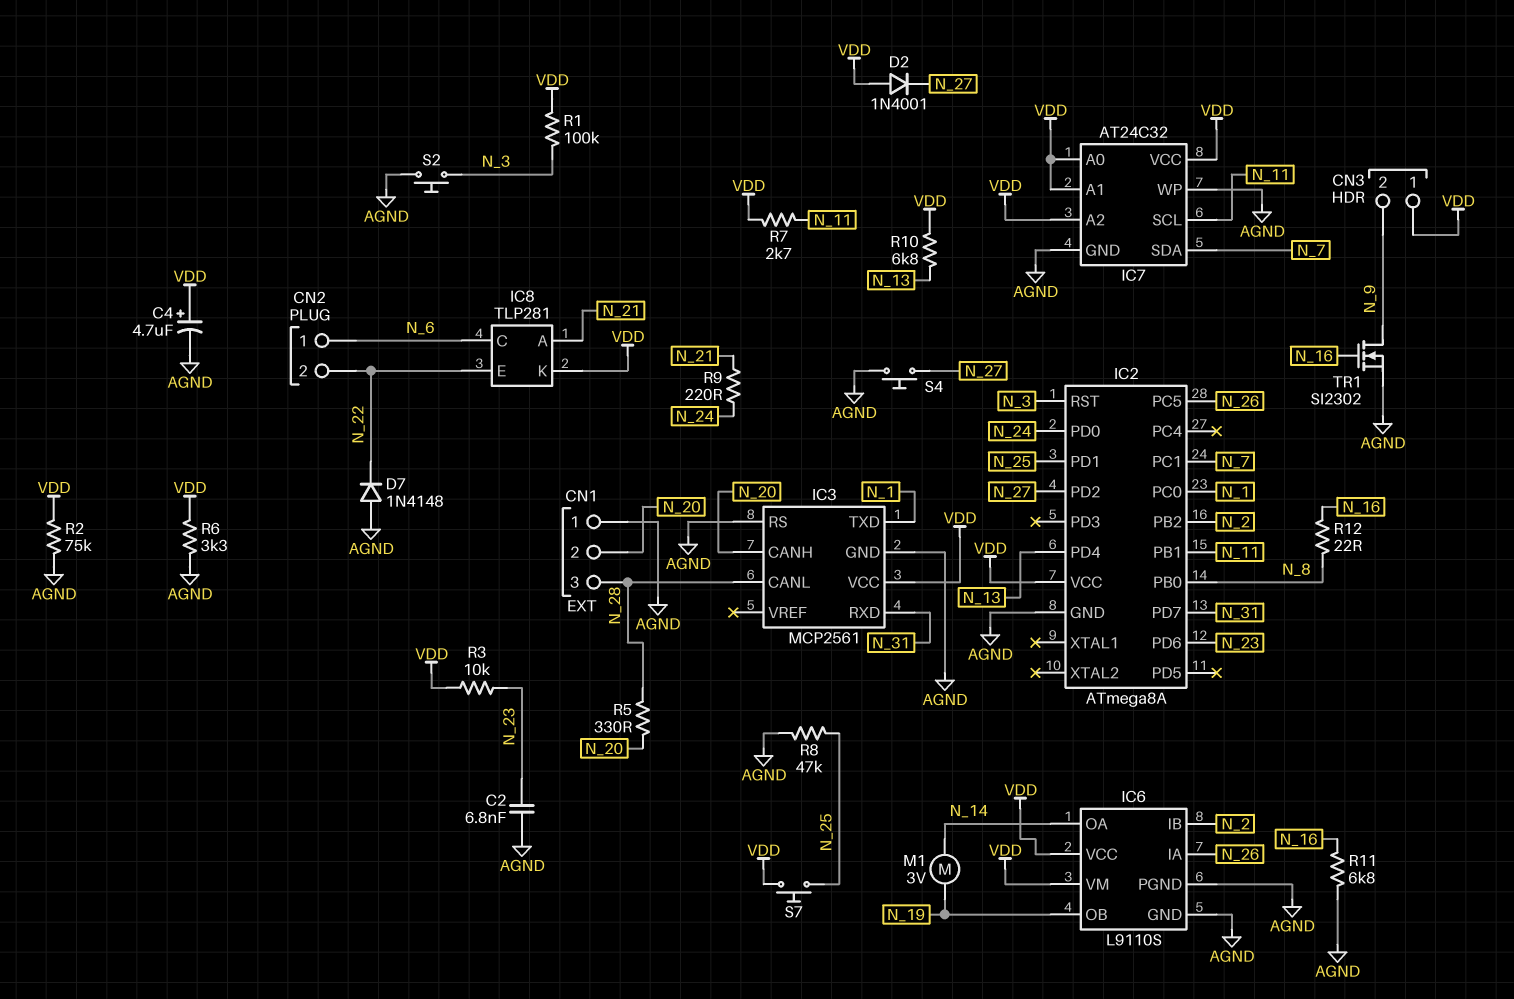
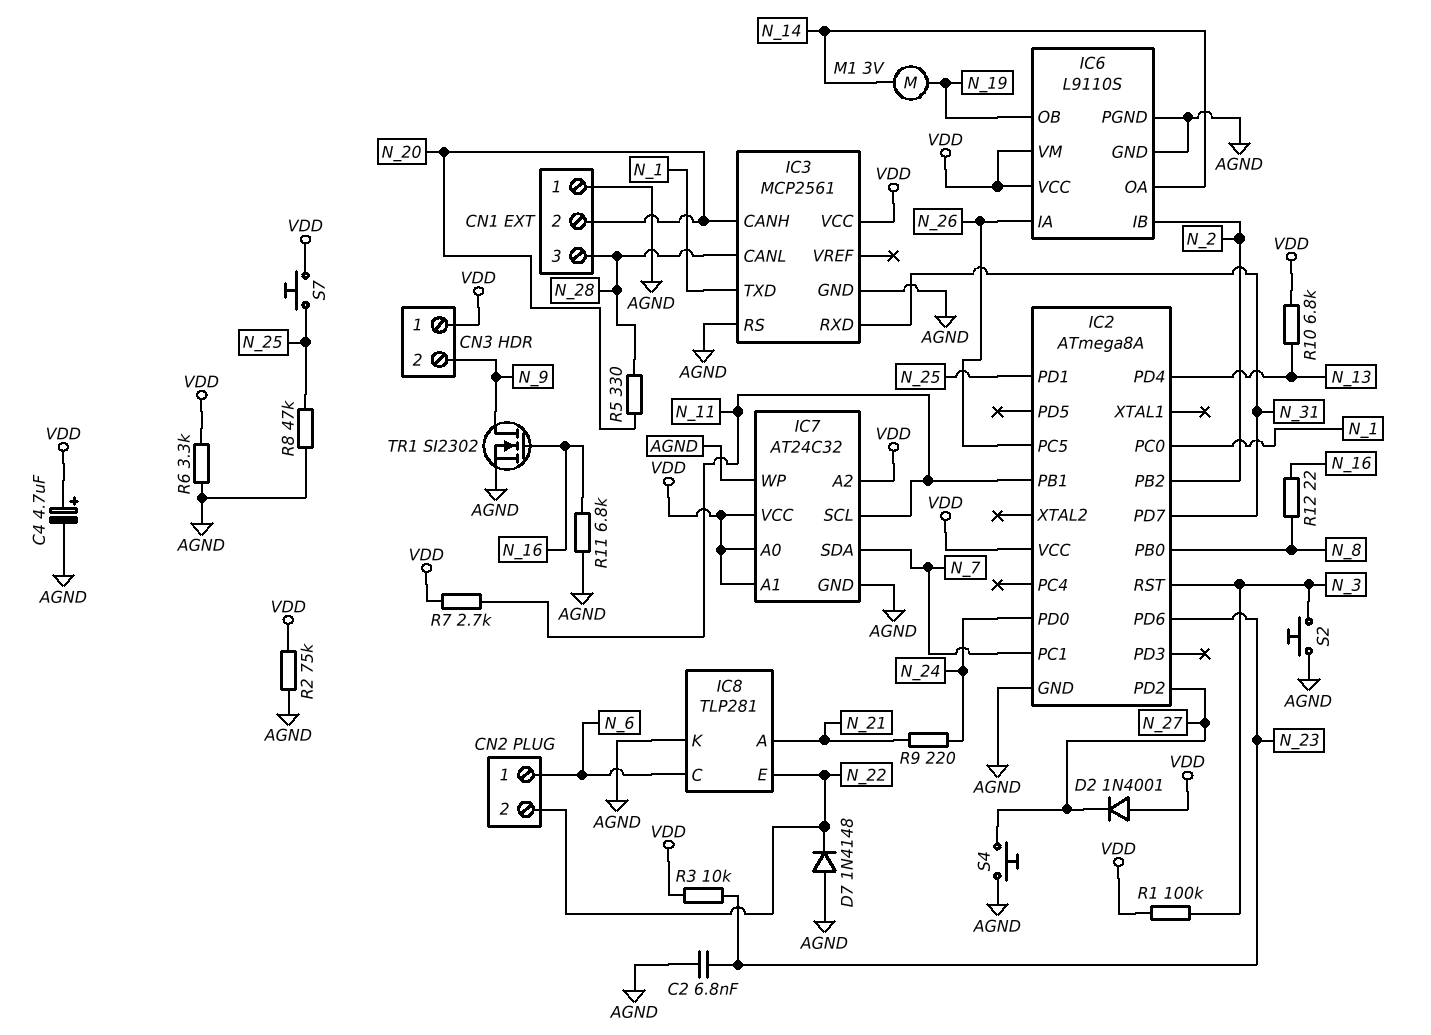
IC8 pin K: VDD -> AGND

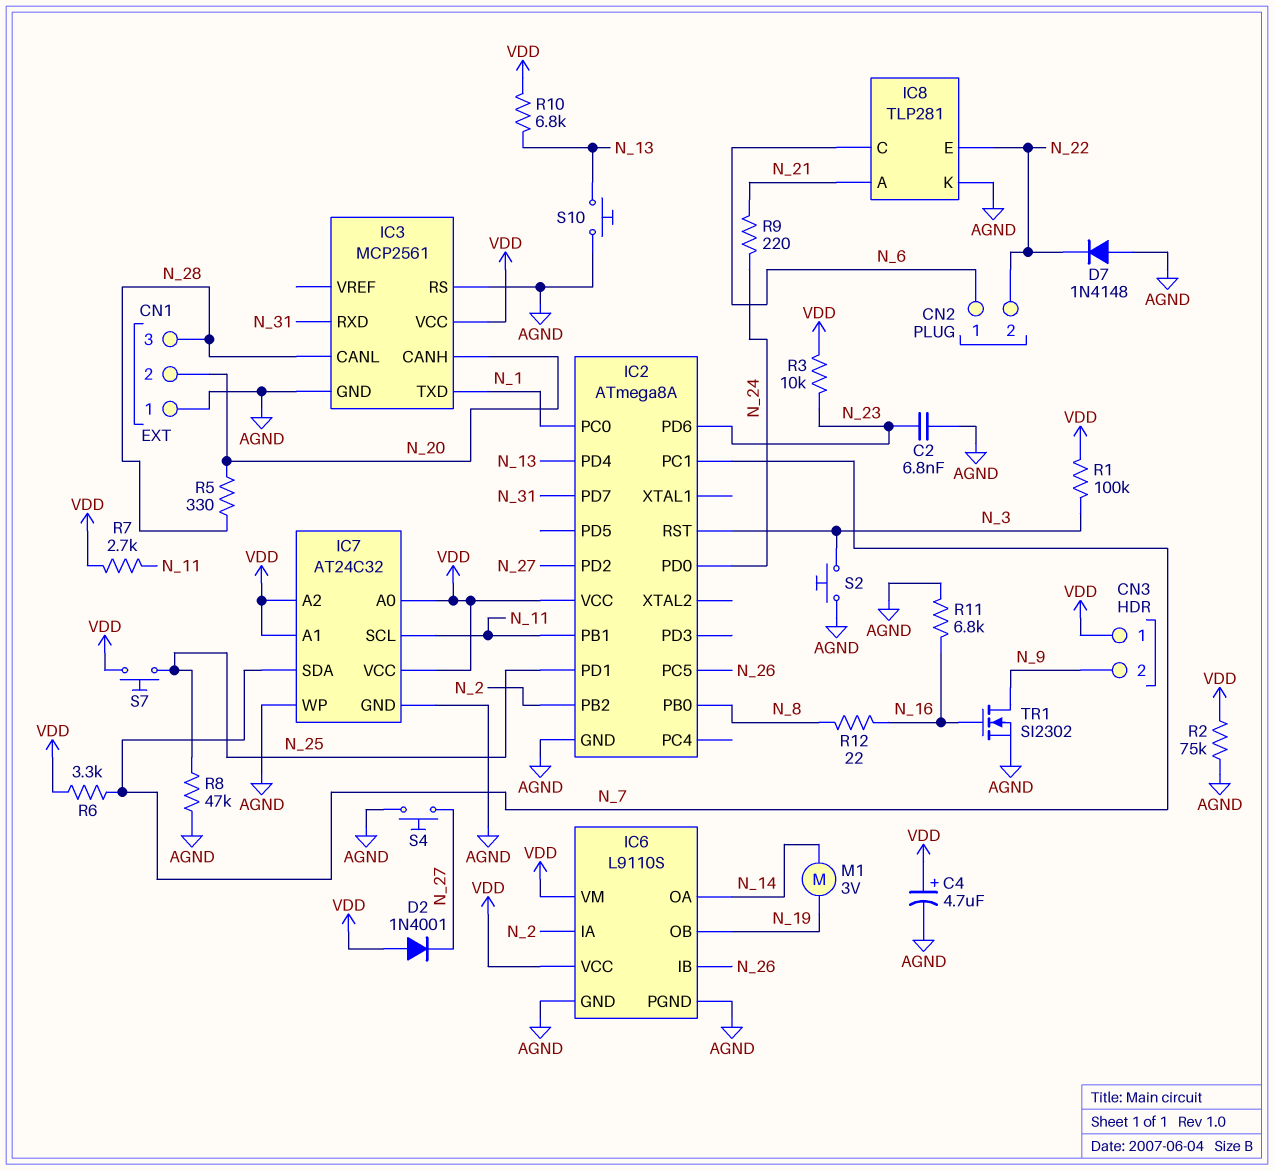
IC6 pin IA: N_26 -> N_2
IC6 pin IB: N_2 -> N_26
R6: 3.3k (AGND, VDD) -> 3.3k (N_7, VDD)
S10: none -> button (AGND, N_13)

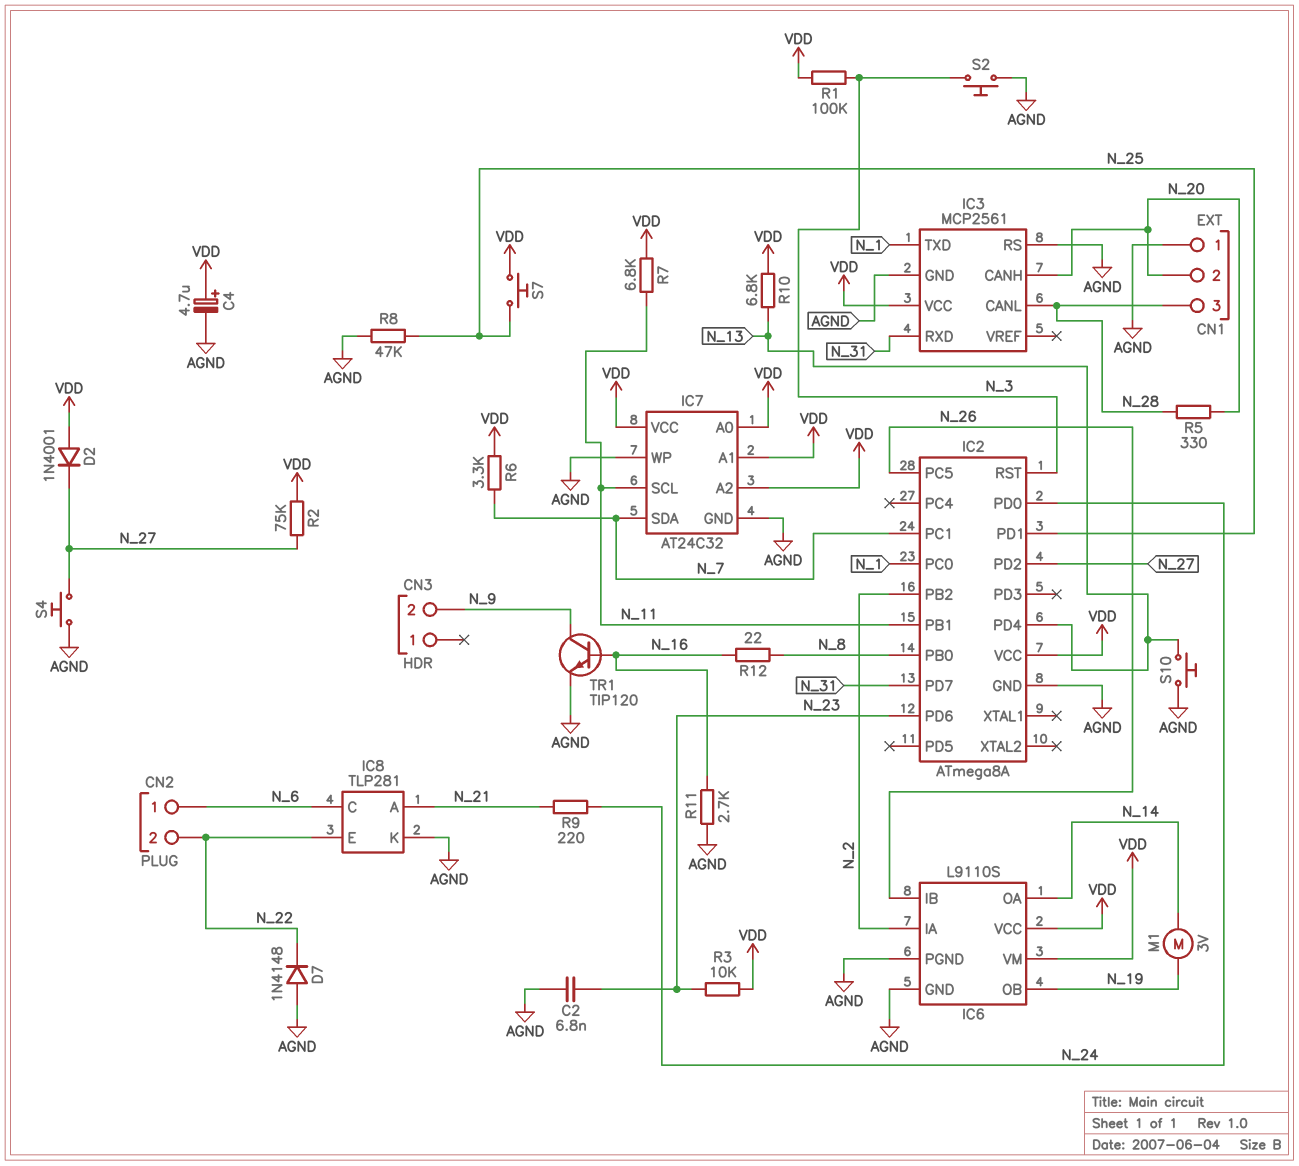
CN3 pin 1: VDD -> none
R2: 75k (AGND, VDD) -> 75k (N_27, VDD)
R7: 2.7k (N_11, VDD) -> 6.8k (N_11, VDD)
R11: 6.8k (AGND, N_16) -> 2.7k (AGND, N_16)
TR1: NMOS SI2302 (G N_16, D N_9, S AGND) -> NPN TIP120 (B N_16, C N_9, E AGND)

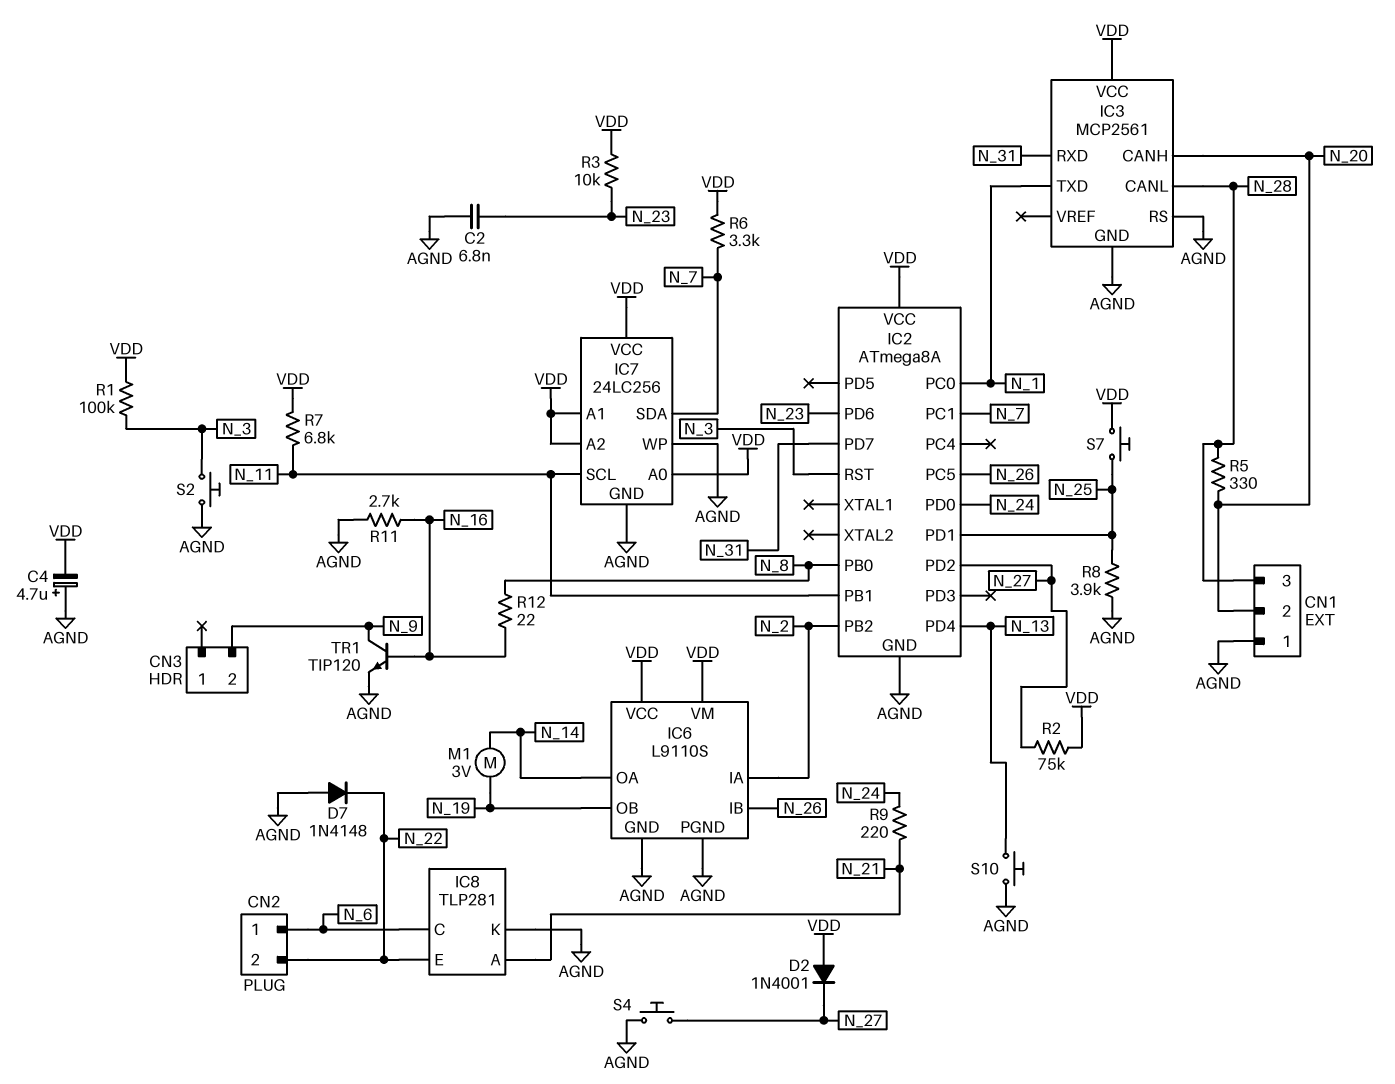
C4: 4.7uF (plus VDD, minus AGND) -> 4.7uF (plus AGND, minus VDD)
IC7: AT24C32 -> 24LC256
R8: 47k (AGND, N_25) -> 3.9k (AGND, N_25)
R10: 6.8k (N_13, VDD) -> none

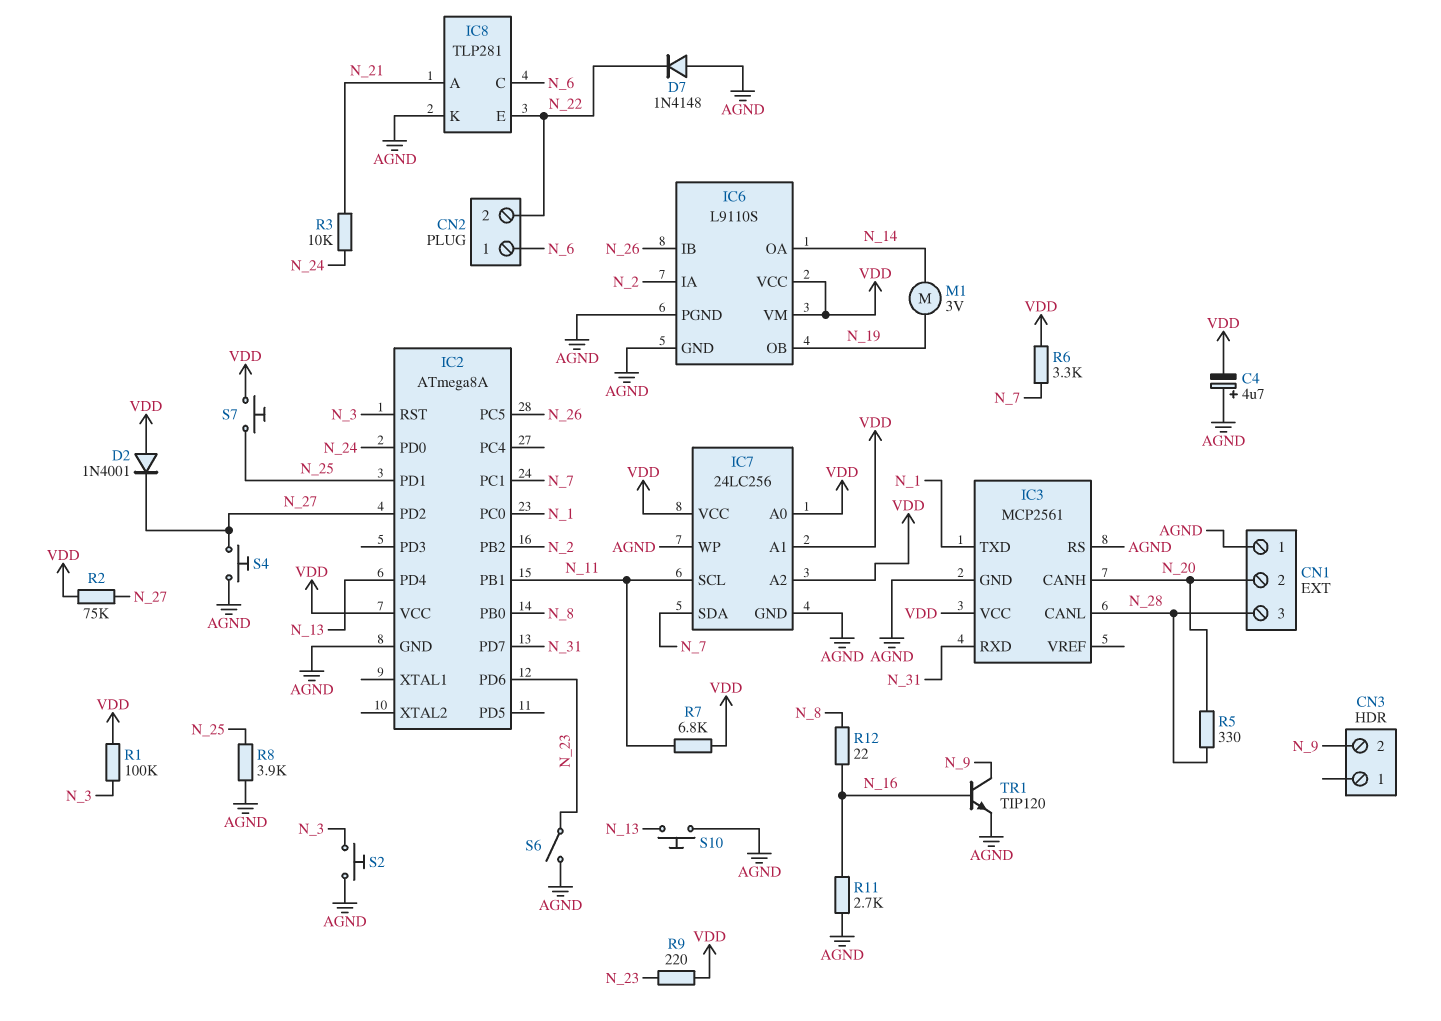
C2: 6.8nF (AGND, N_23) -> none
R3: 10k (N_23, VDD) -> 10k (N_21, N_24)
R9: 220 (N_21, N_24) -> 220 (N_23, VDD)
S6: none -> switch (AGND, N_23)

